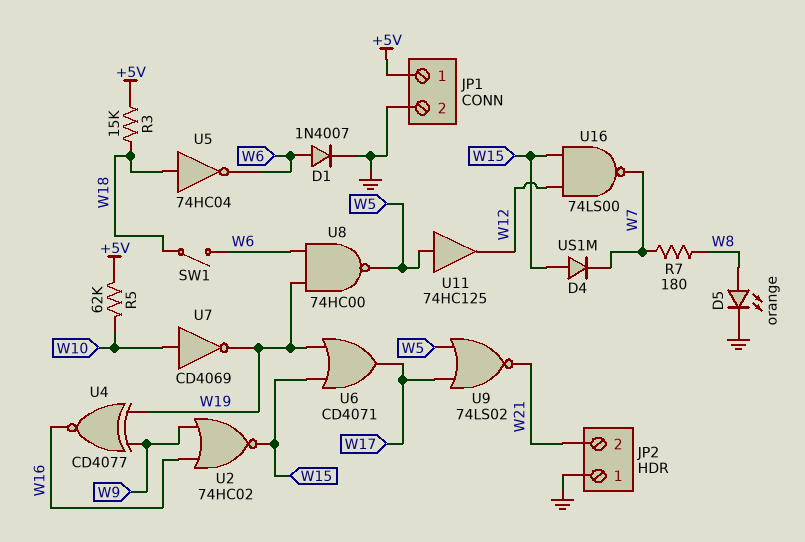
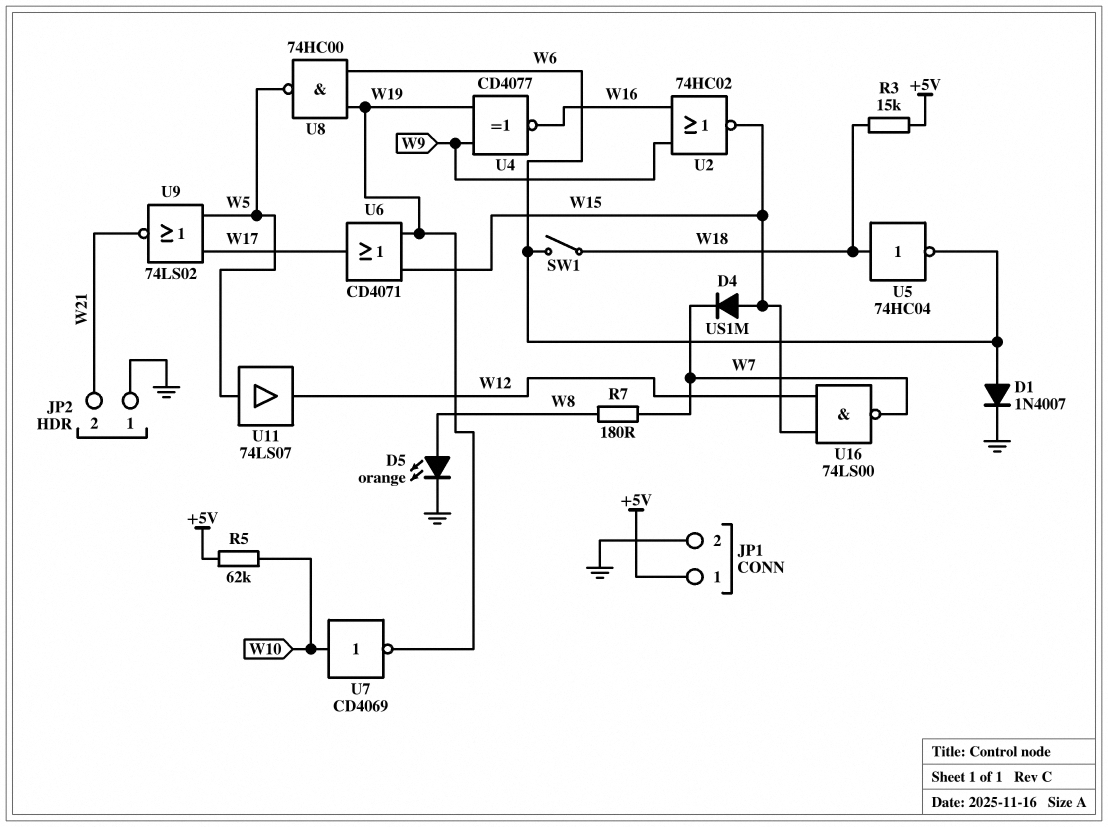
U11: buffer 74HC125 (in W5, out W12) -> buffer 74LS07 (in W5, out W12)

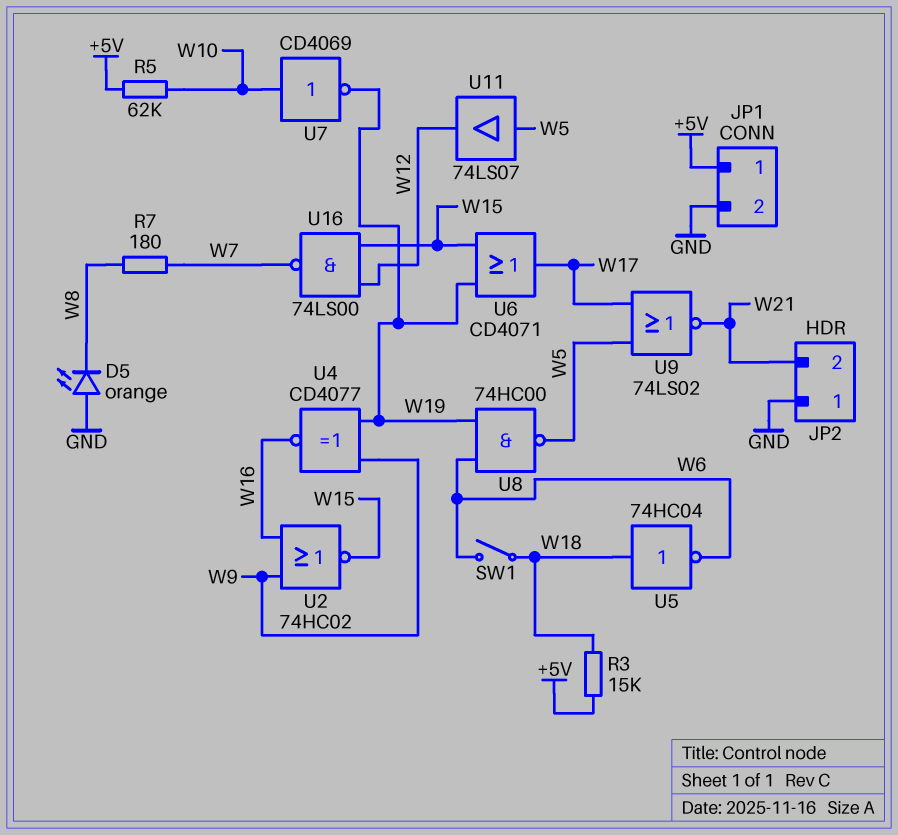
D1: diode 1N4007 (A W6, K GND) -> none
D4: diode US1M (A W15, K W7) -> none
D5: LED orange (A W8, K GND) -> LED orange (A GND, K W8)

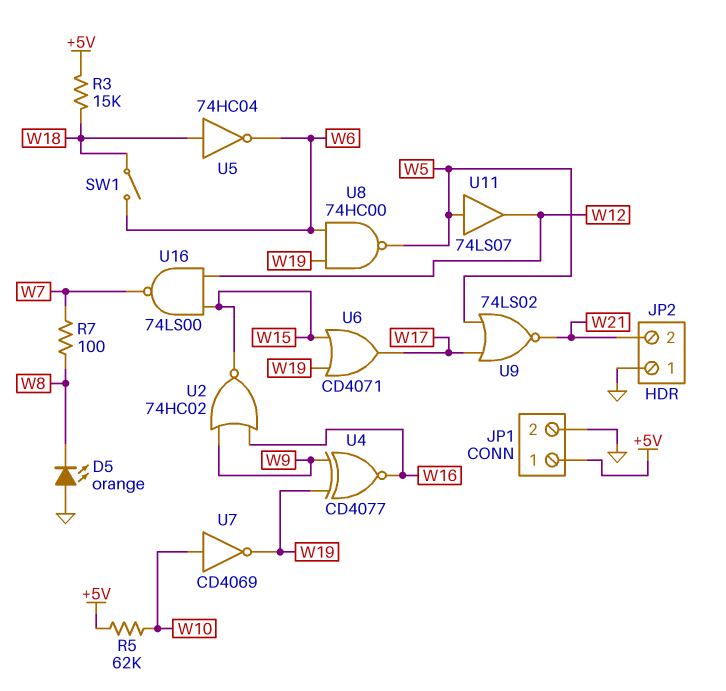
R7: 180 (W7, W8) -> 100 (W7, W8)

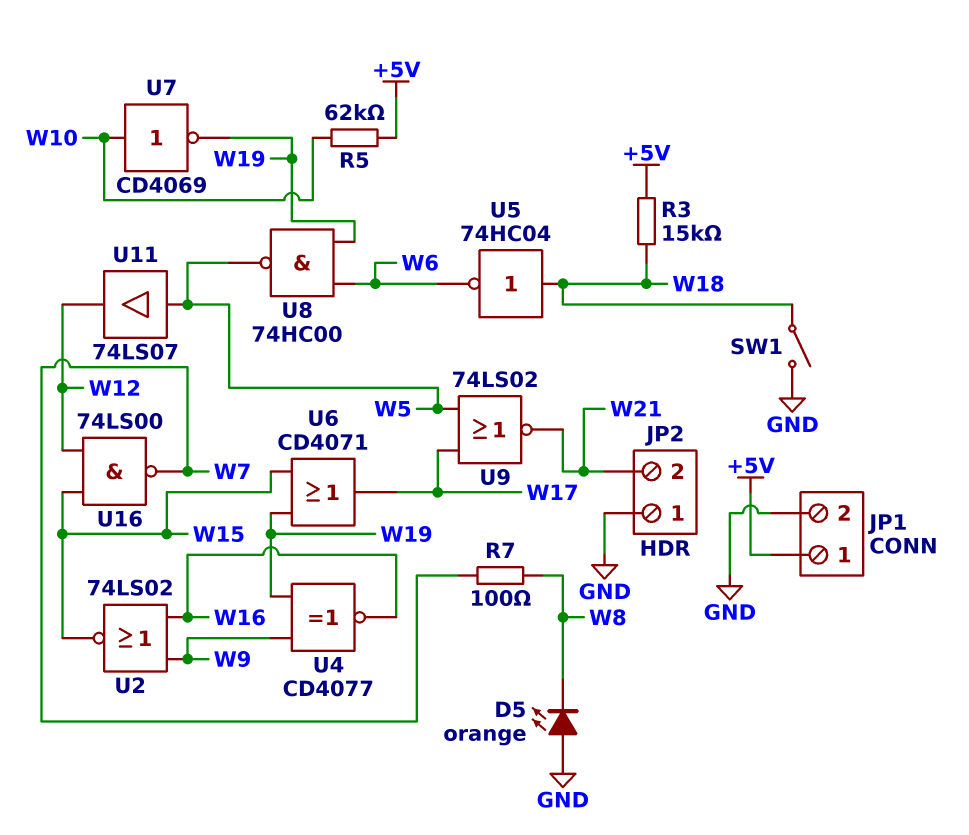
SW1: switch (W6, W18) -> switch (GND, W18)
U2: NOR 74HC02 (in W9, in W16, out W15) -> NOR 74LS02 (in W9, in W16, out W15)

